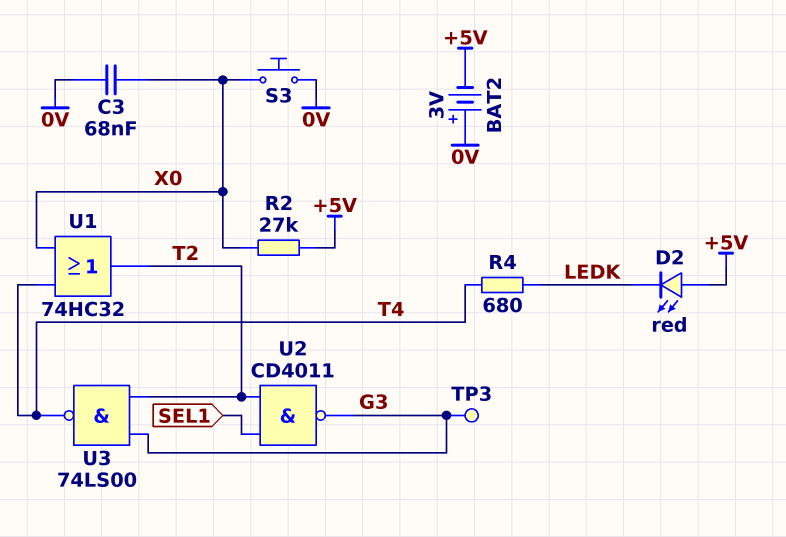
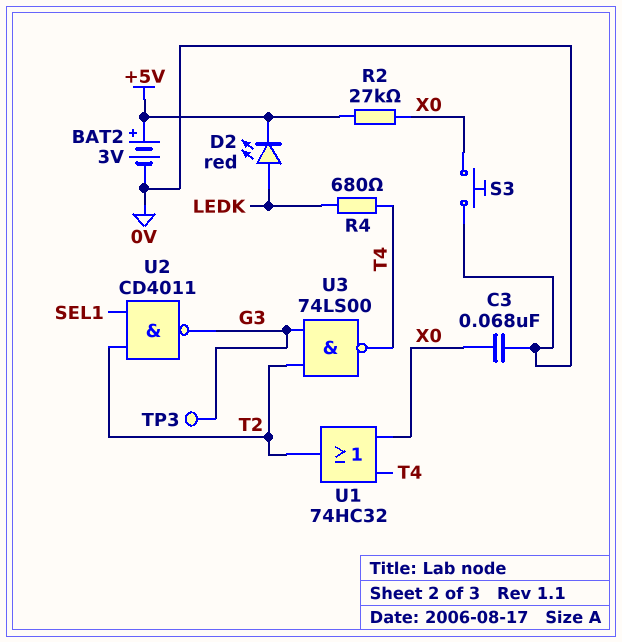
BAT2: 3V (plus 0V, minus +5V) -> 3V (plus +5V, minus 0V)
D2: LED red (A +5V, K LEDK) -> LED red (A LEDK, K +5V)

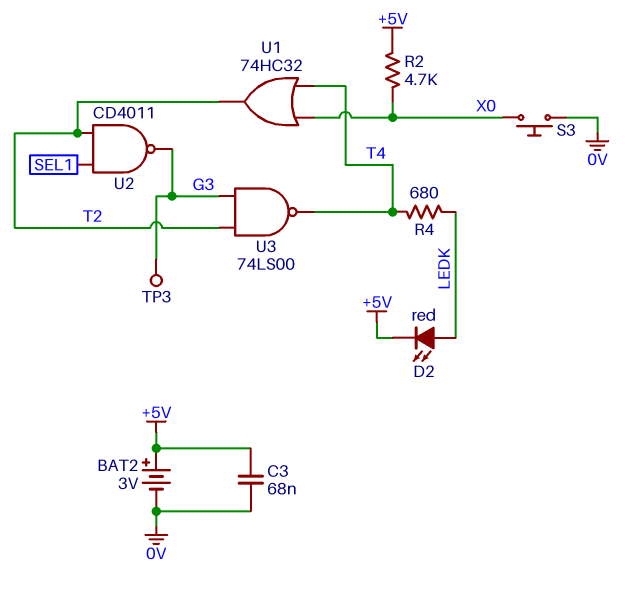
C3: 68nF (0V, X0) -> 68nF (+5V, 0V)
R2: 27k (+5V, X0) -> 4.7k (+5V, X0)

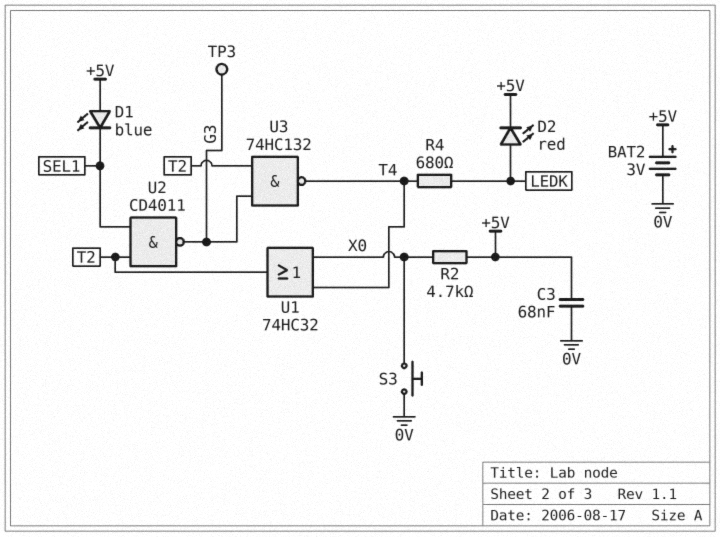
D1: none -> LED blue (A +5V, K SEL1)
U3: NAND 74LS00 (in G3, in T2, out T4) -> NAND 74HC132 (in G3, in T2, out T4)

